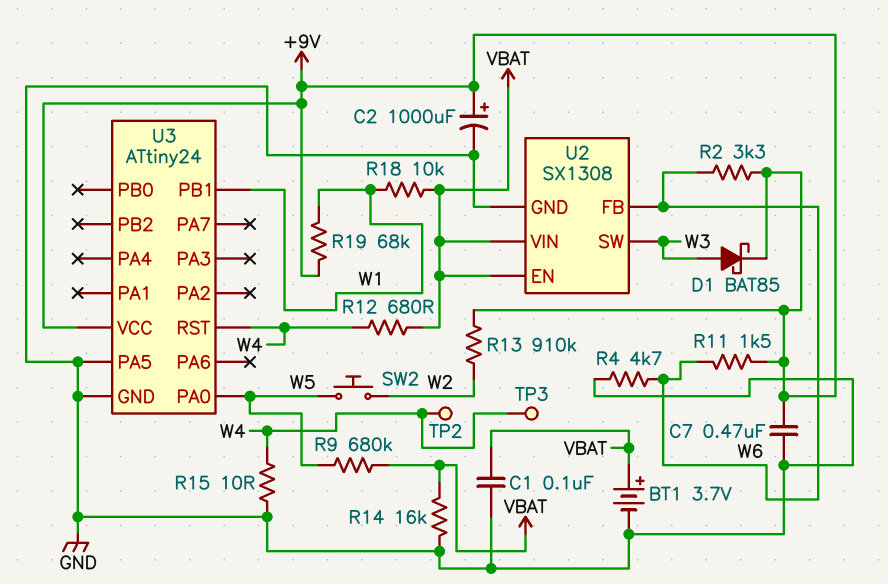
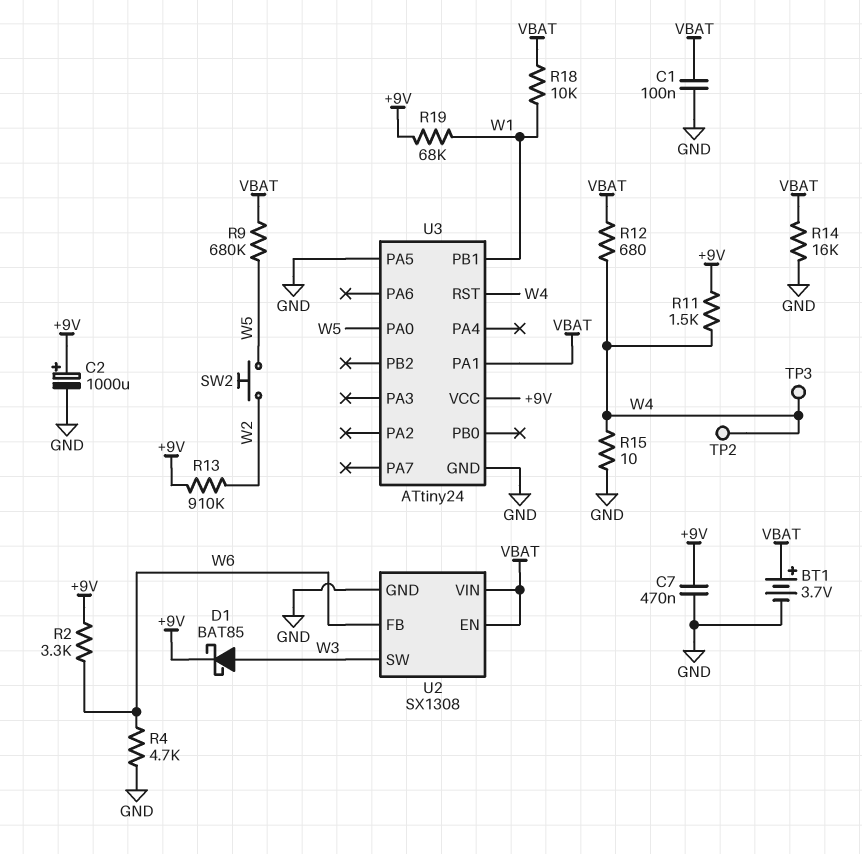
R11: 1.5k (+9V, W6) -> 1.5k (+9V, W4)
U3 pin PA1: none -> VBAT

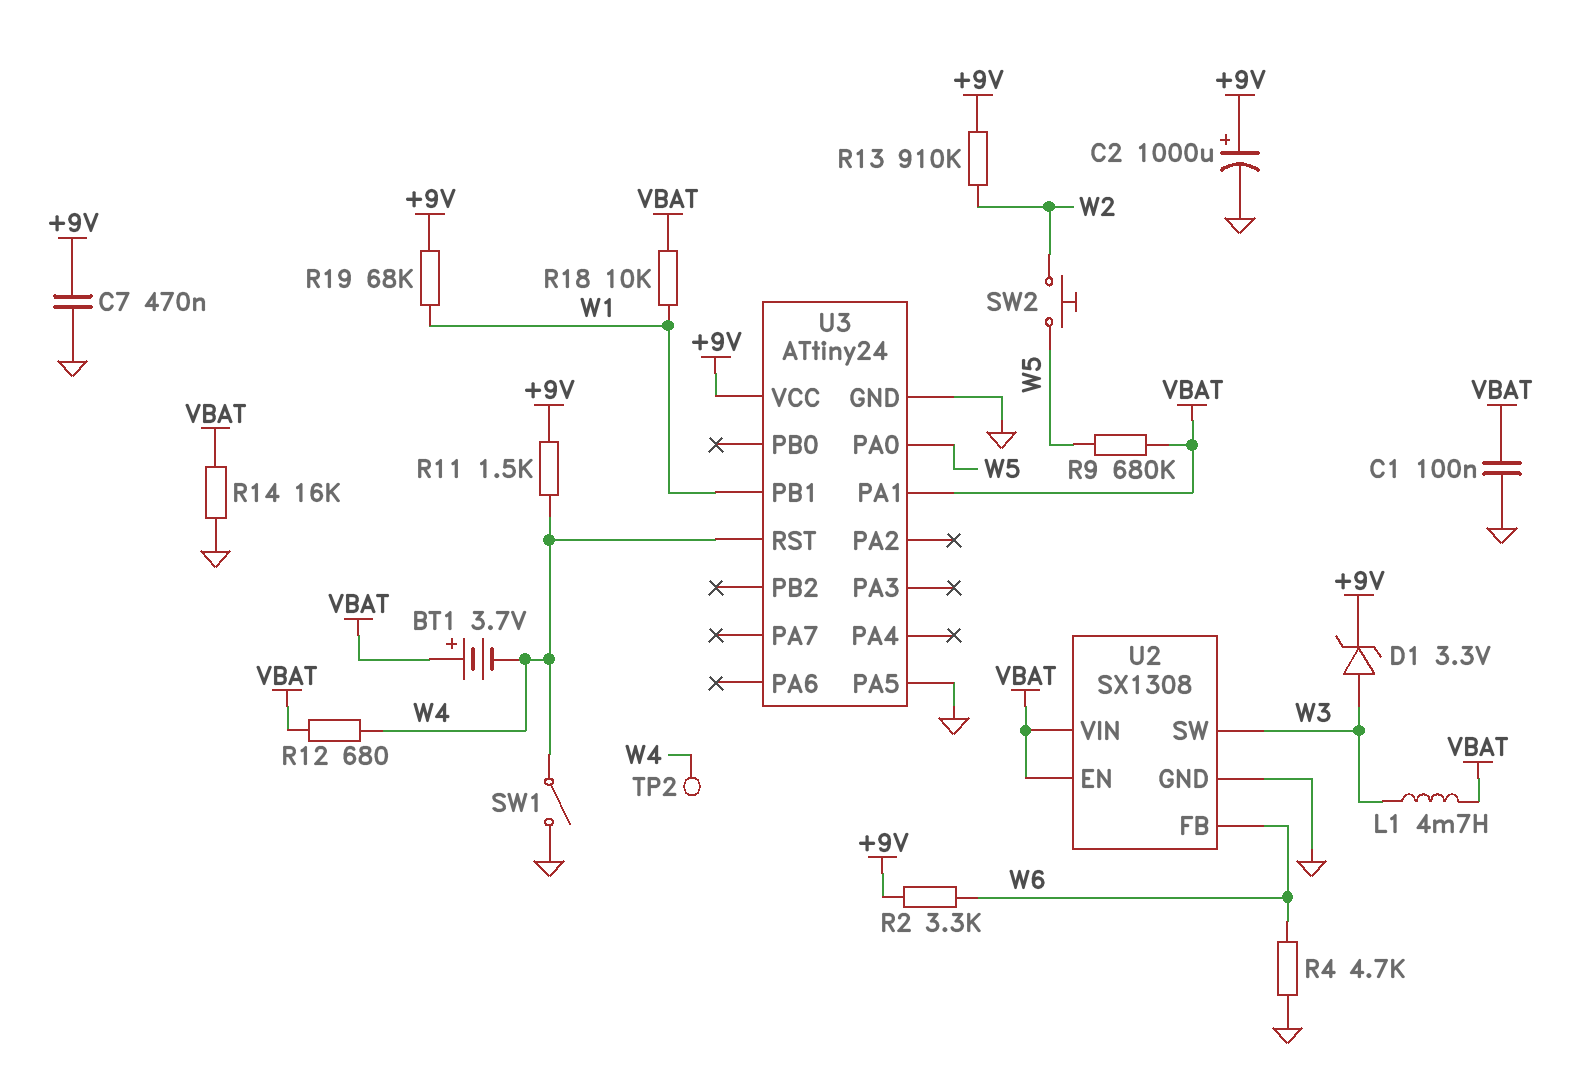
BT1: 3.7V (plus VBAT, minus GND) -> 3.7V (plus VBAT, minus W4)
D1: schottky BAT85 (A W3, K +9V) -> zener 3.3V (A W3, K +9V)
L1: none -> 4.7mH (VBAT, W3)
R15: 10 (GND, W4) -> none
SW1: none -> switch (GND, W4)
TP3: test point (W4) -> none

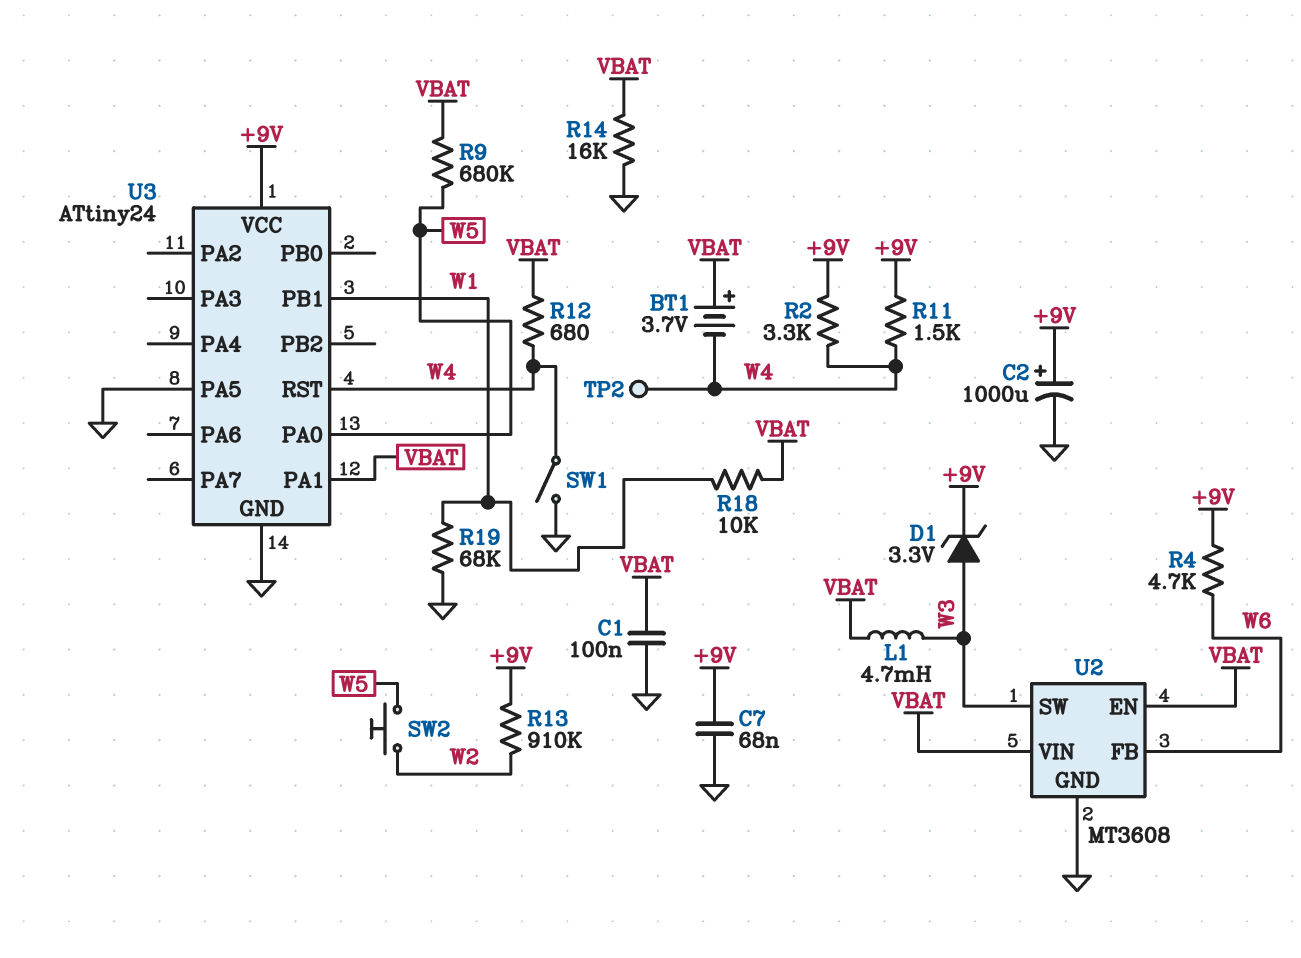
C7: 470nF (+9V, GND) -> 68nF (+9V, GND)
R2: 3.3k (+9V, W6) -> 3.3k (+9V, W4)
R4: 4.7k (GND, W6) -> 4.7k (+9V, W6)
R19: 68k (+9V, W1) -> 68k (GND, W1)
U2: SX1308 -> MT3608

